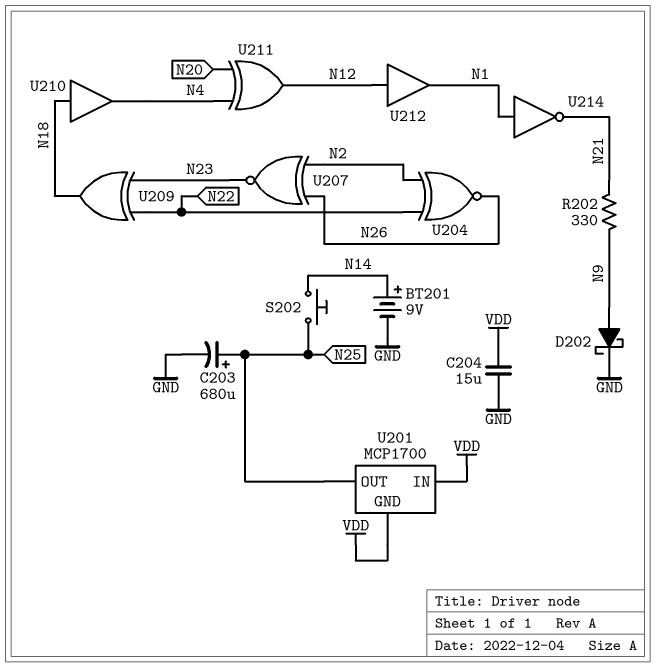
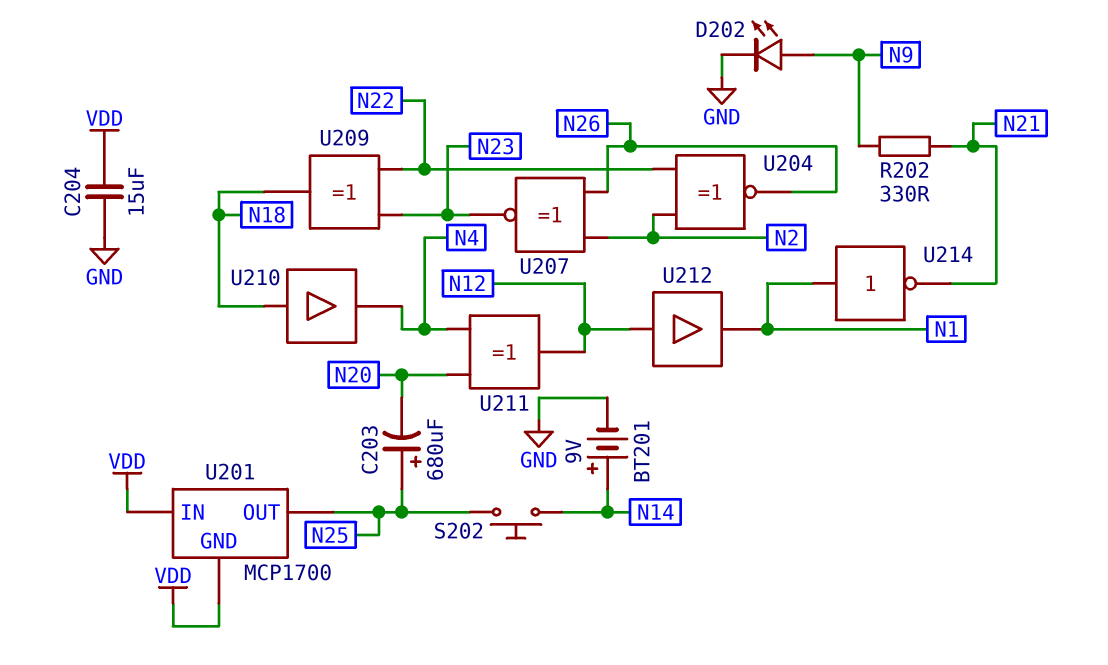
C203: 680uF (plus N25, minus GND) -> 680uF (plus N25, minus N20)
D202: schottky (A N9, K GND) -> LED (A N9, K GND)

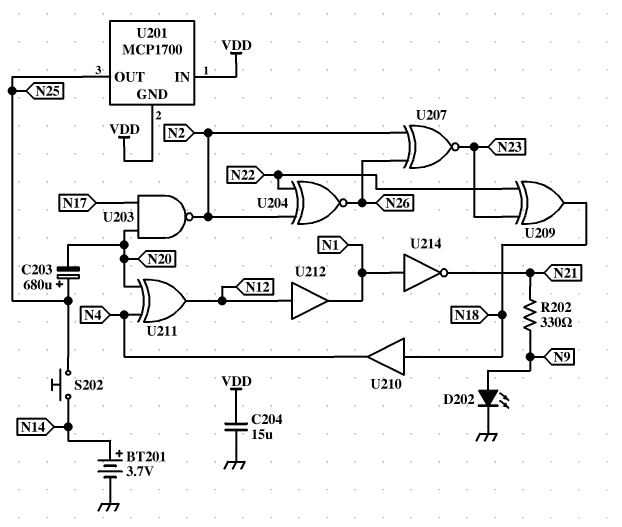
BT201: 9V (plus N14, minus GND) -> 3.7V (plus N14, minus GND)
U203: none -> NAND (in N17, in N20, out N2)

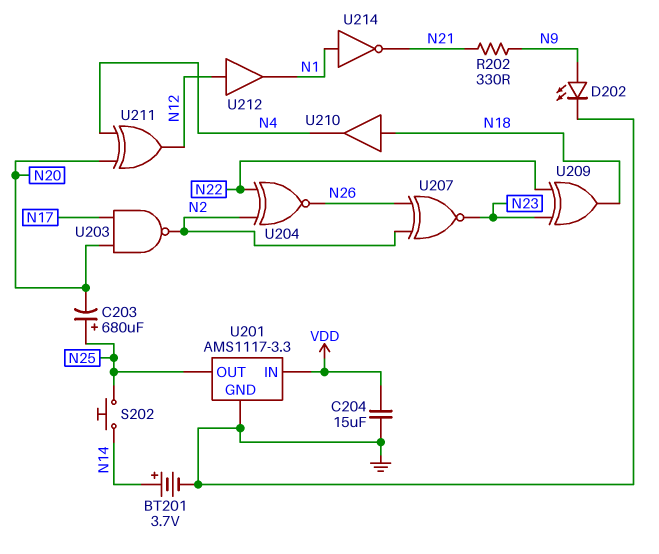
U201: MCP1700 -> AMS1117-3.3
U201 pin GND: VDD -> GND

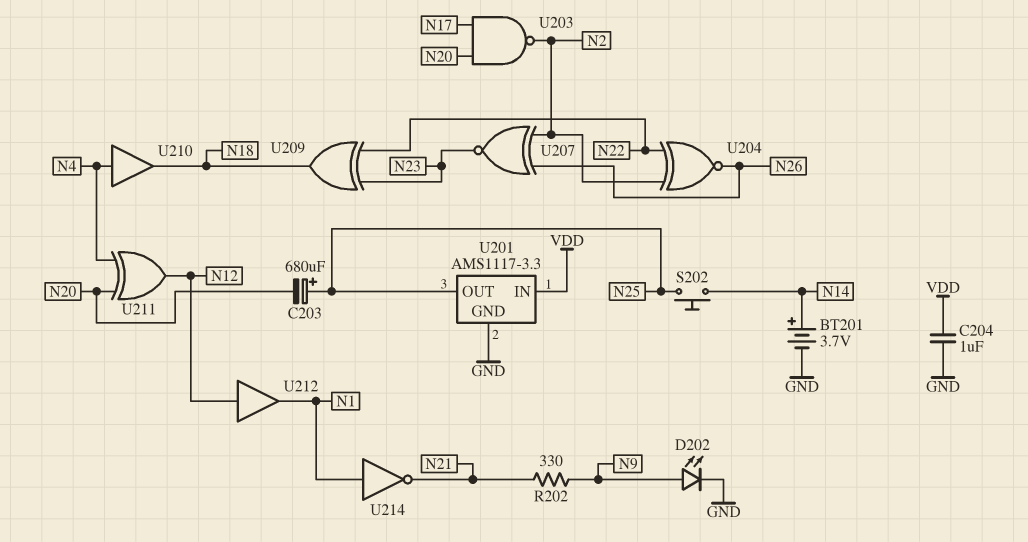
C204: 15uF (GND, VDD) -> 1uF (GND, VDD)
U210: buffer (in N18, out N4) -> buffer (in N4, out N18)

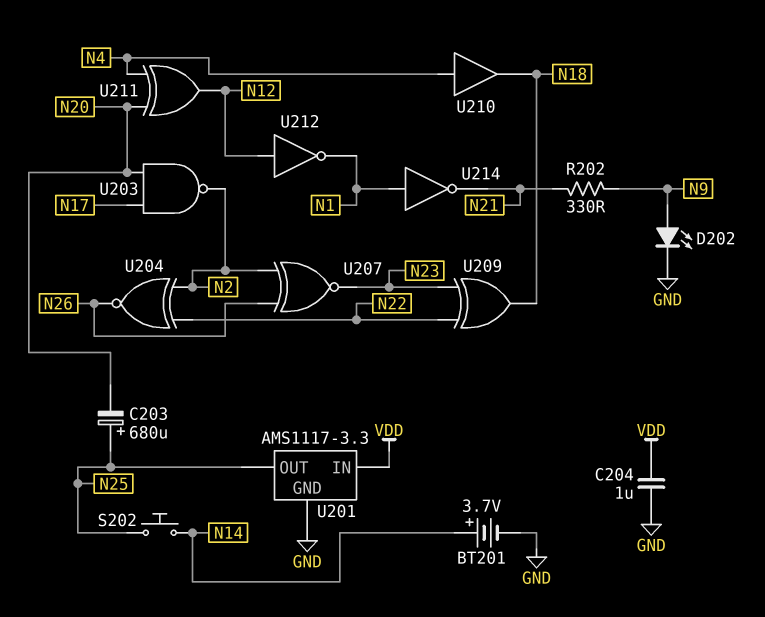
U212: buffer (in N12, out N1) -> NOT (in N12, out N1)

